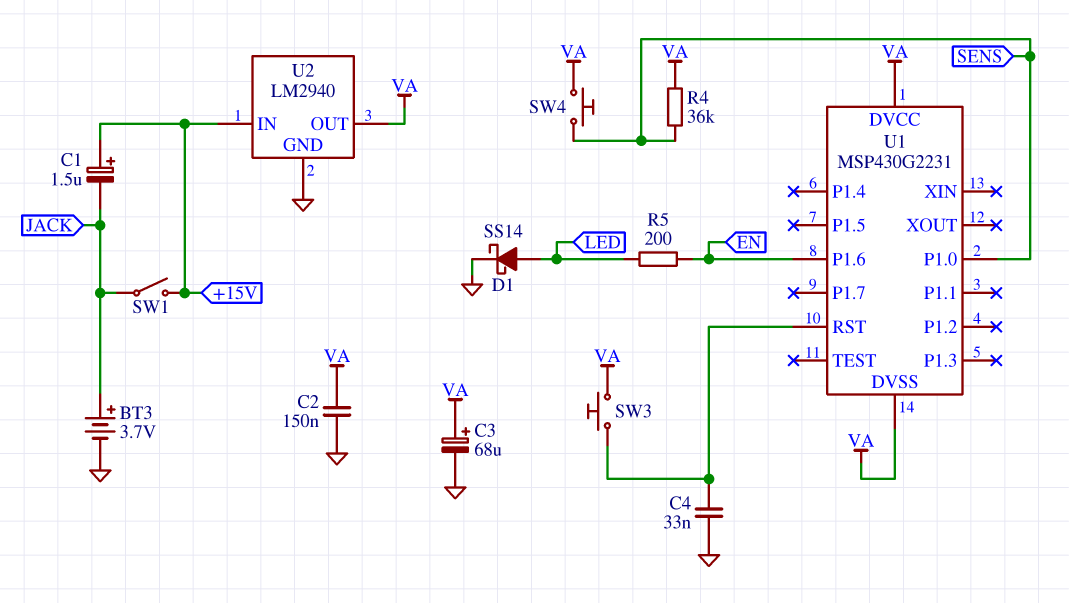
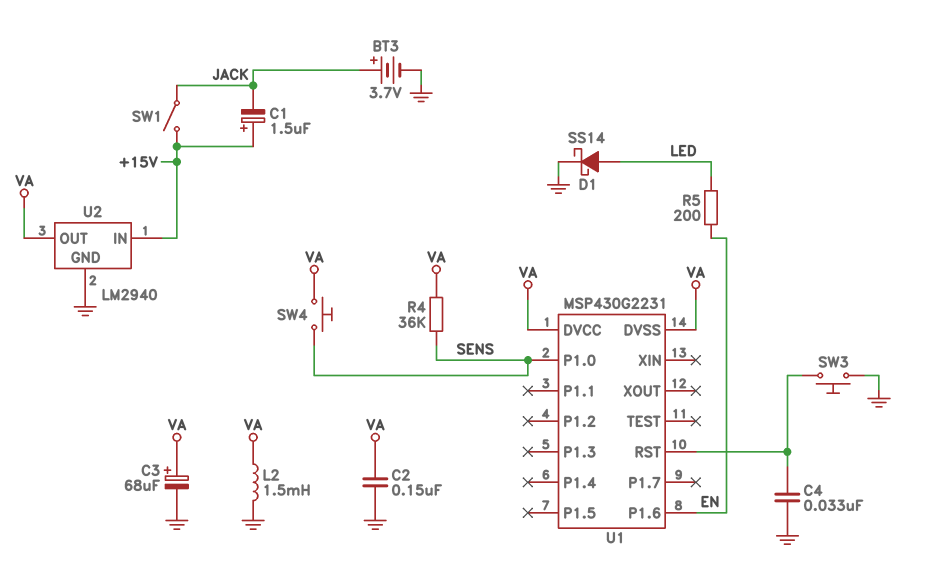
L2: none -> 1.5mH (GND, VA)
SW3: button (U1/RST, VA) -> button (GND, U1/RST)

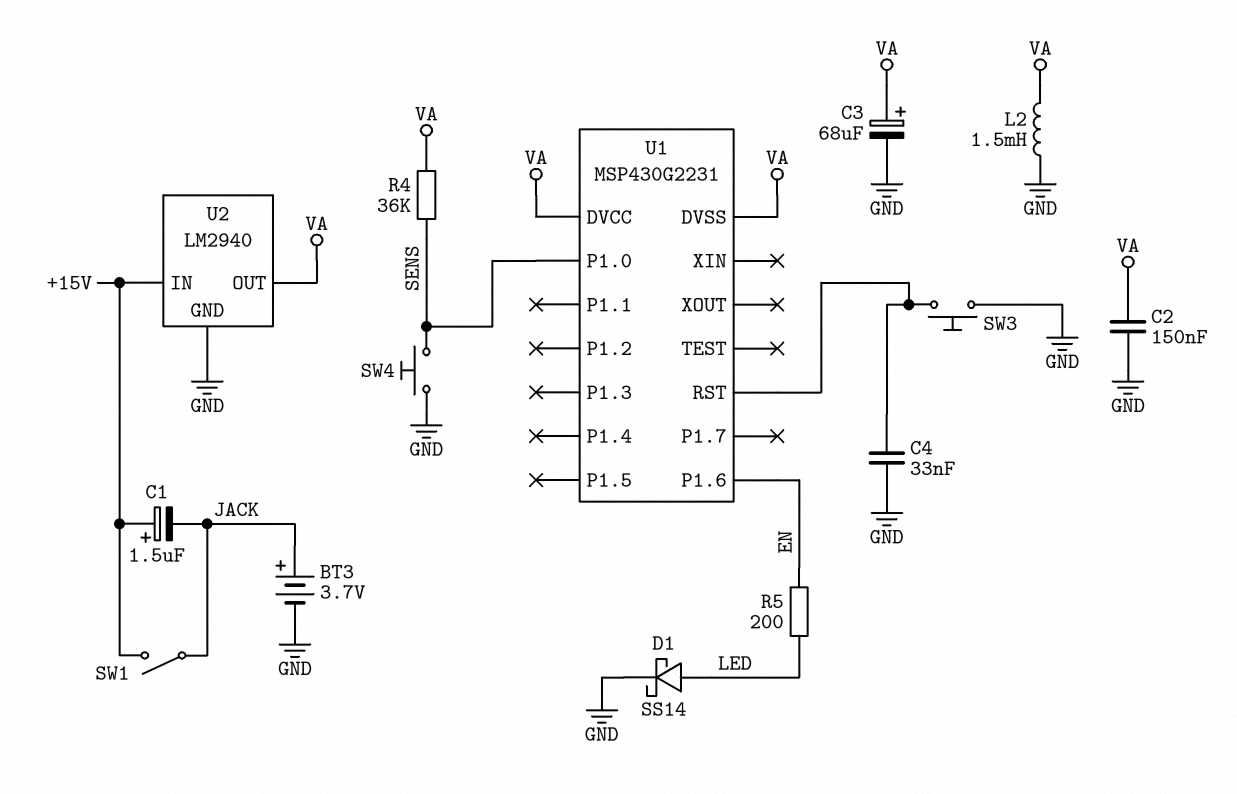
SW4: button (SENS, VA) -> button (GND, SENS)

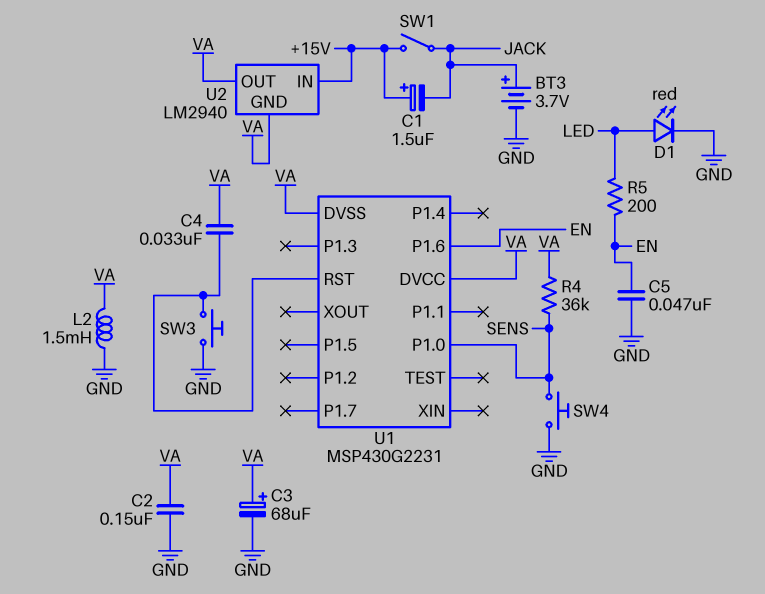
C4: 33nF (GND, U1/RST) -> 33nF (U1/RST, VA)
C5: none -> 47nF (EN, GND)
D1: schottky SS14 (A LED, K GND) -> LED red (A LED, K GND)
U2 pin GND: GND -> VA

